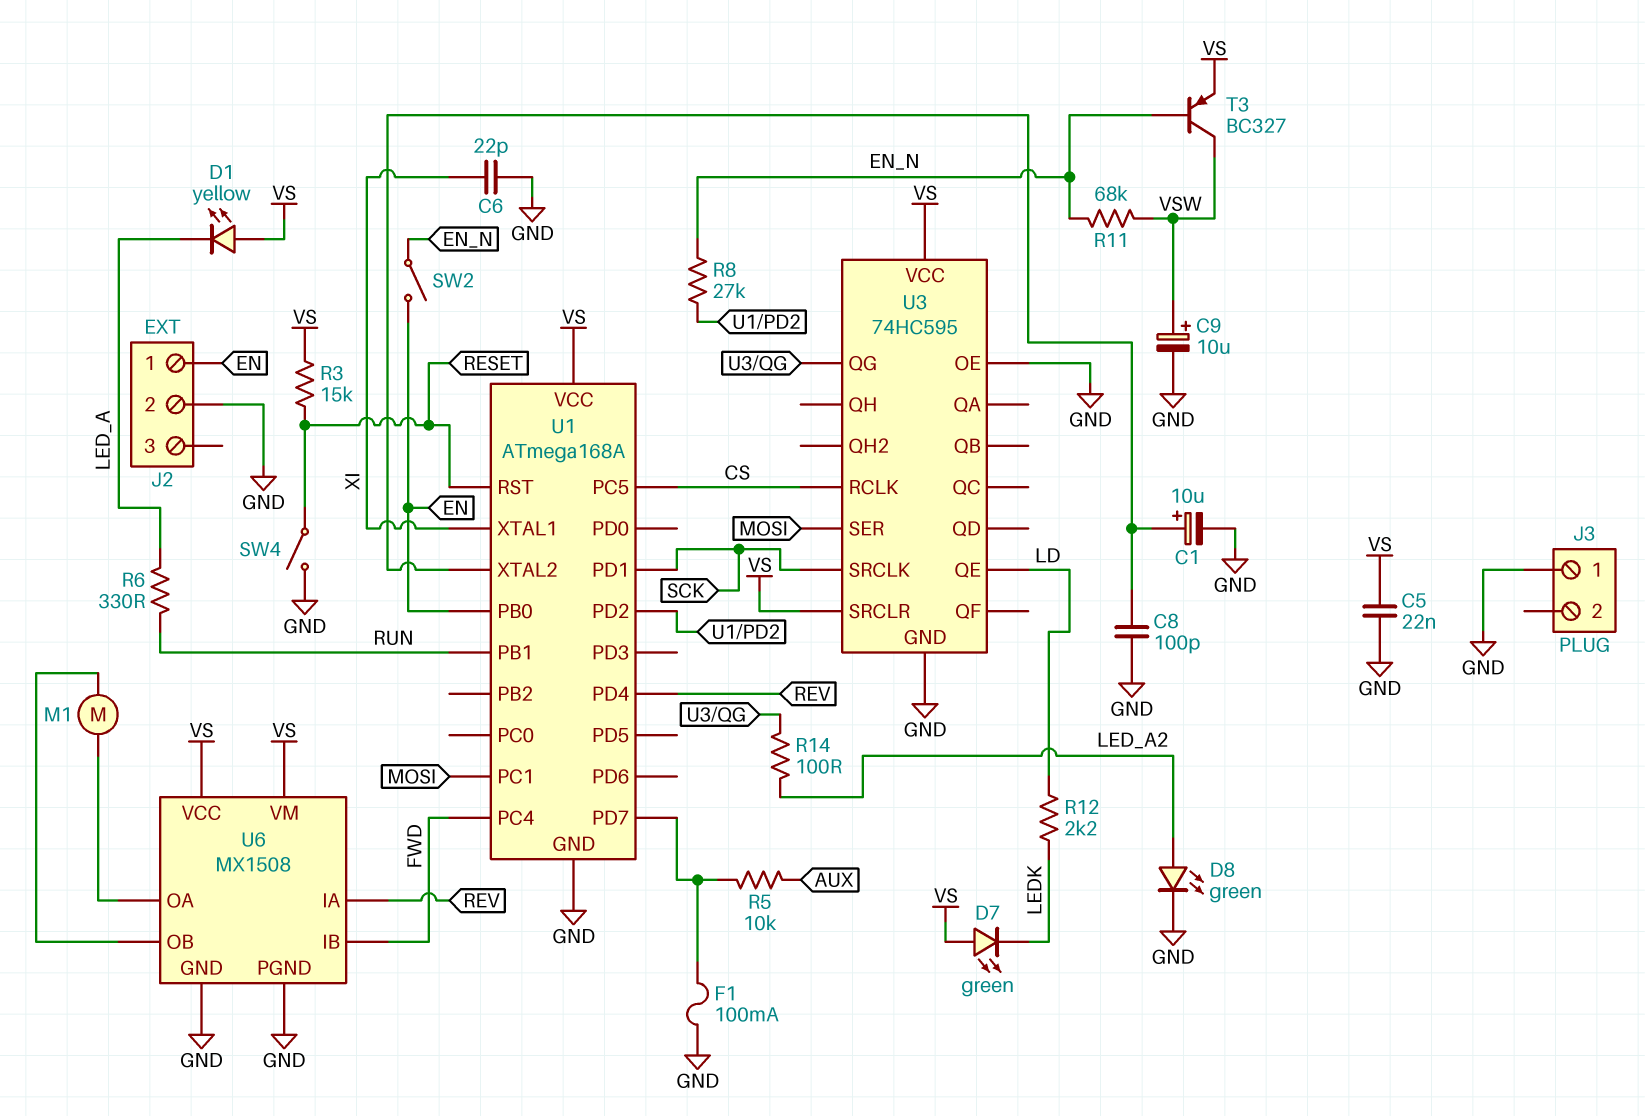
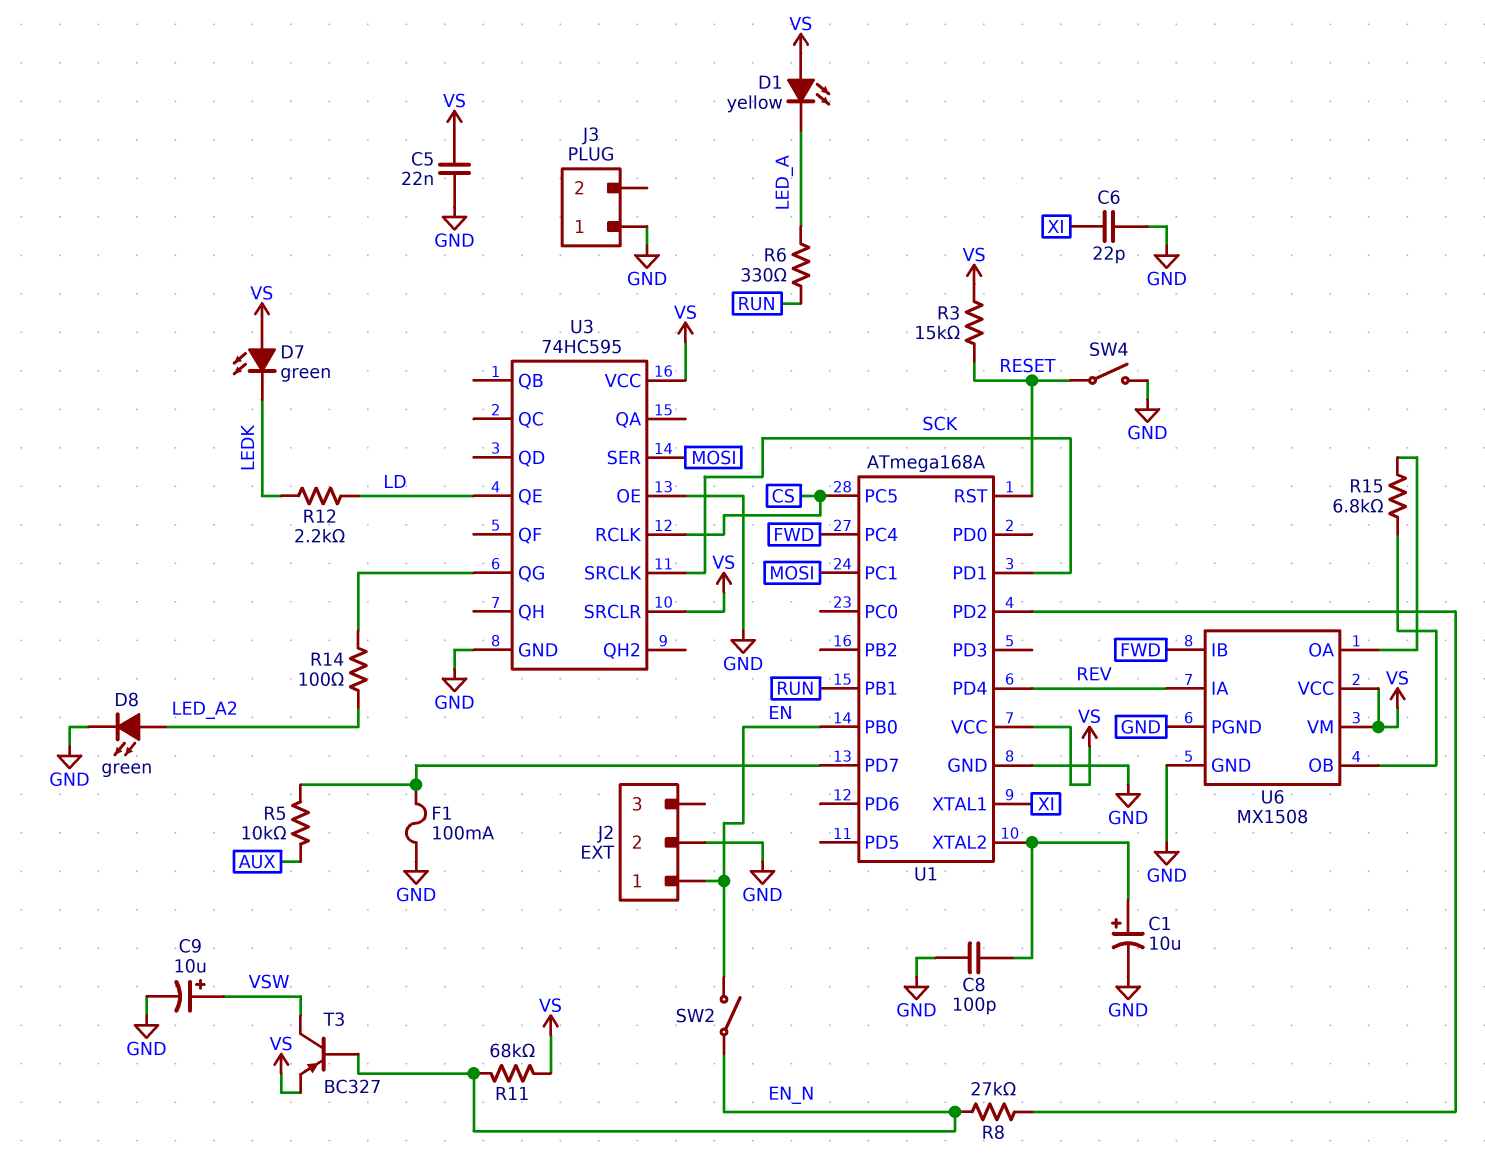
M1: motor (U6/OA, U6/OB) -> none
R11: 68k (EN_N, VSW) -> 68k (EN_N, VS)
R15: none -> 6.8k (U6/OA, U6/OB)

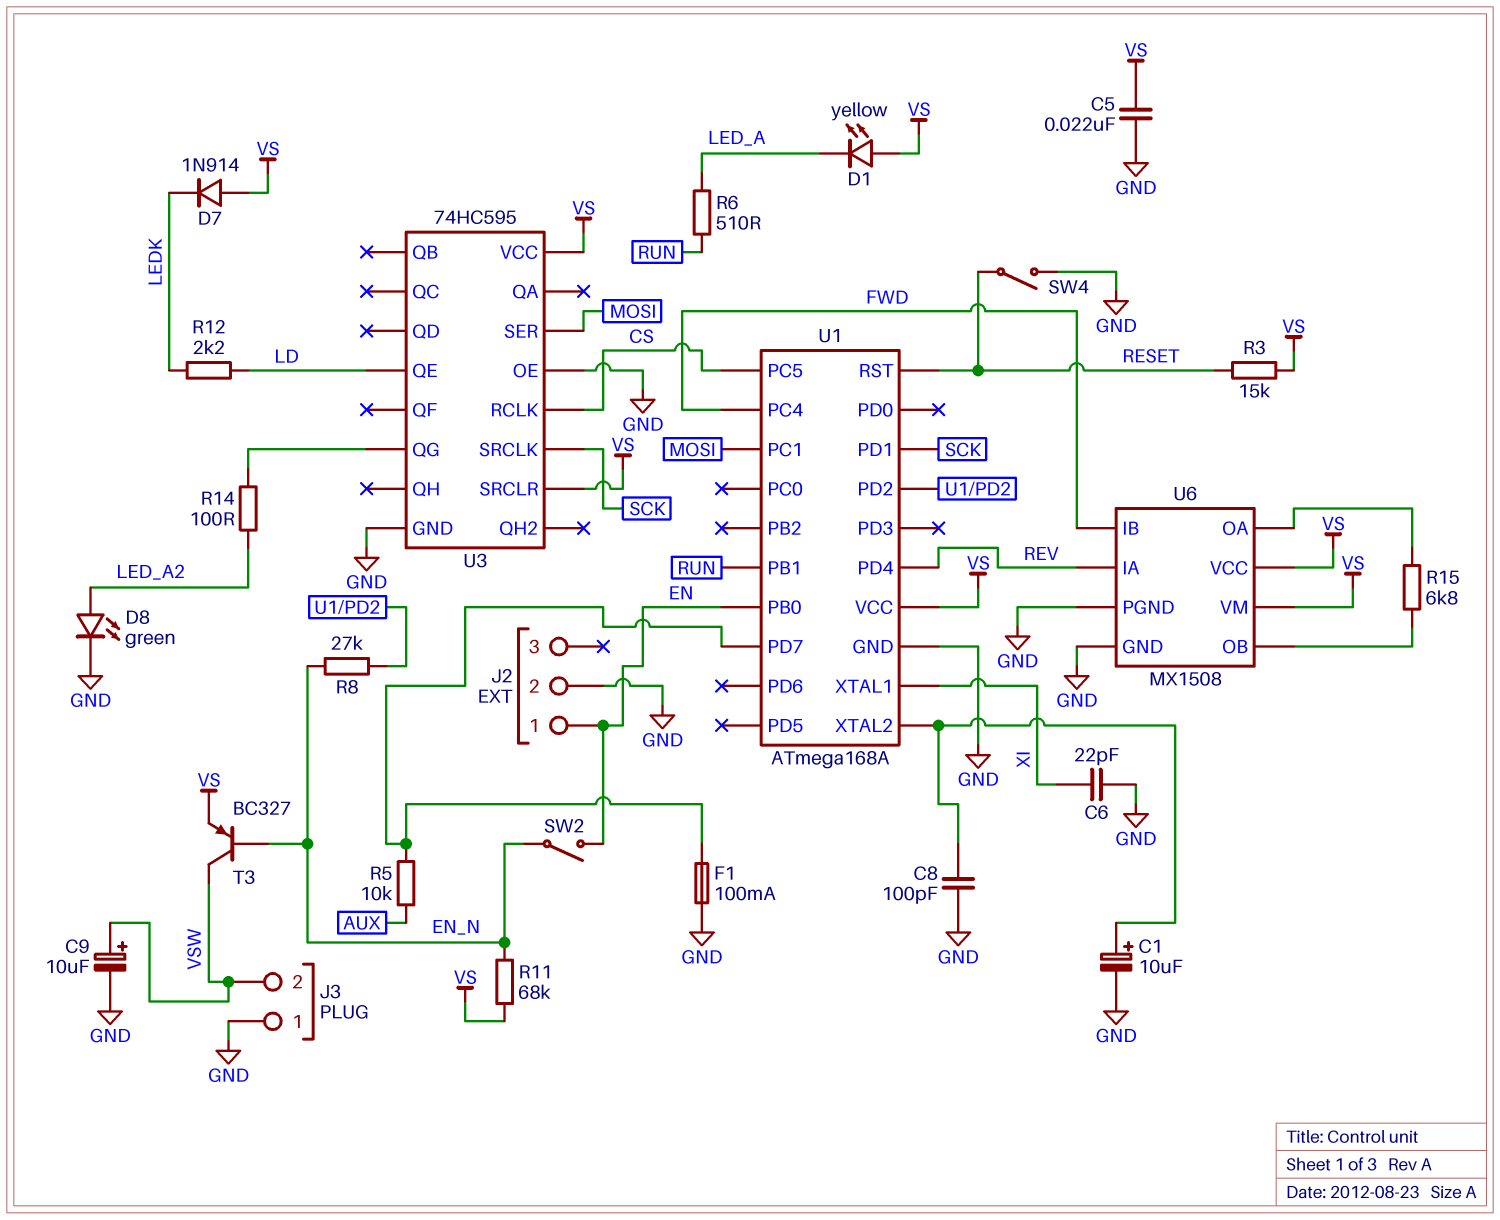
D7: LED green (A VS, K LEDK) -> diode 1N914 (A VS, K LEDK)
J3 pin 2: none -> VSW
R6: 330 (LED_A, RUN) -> 510 (LED_A, RUN)

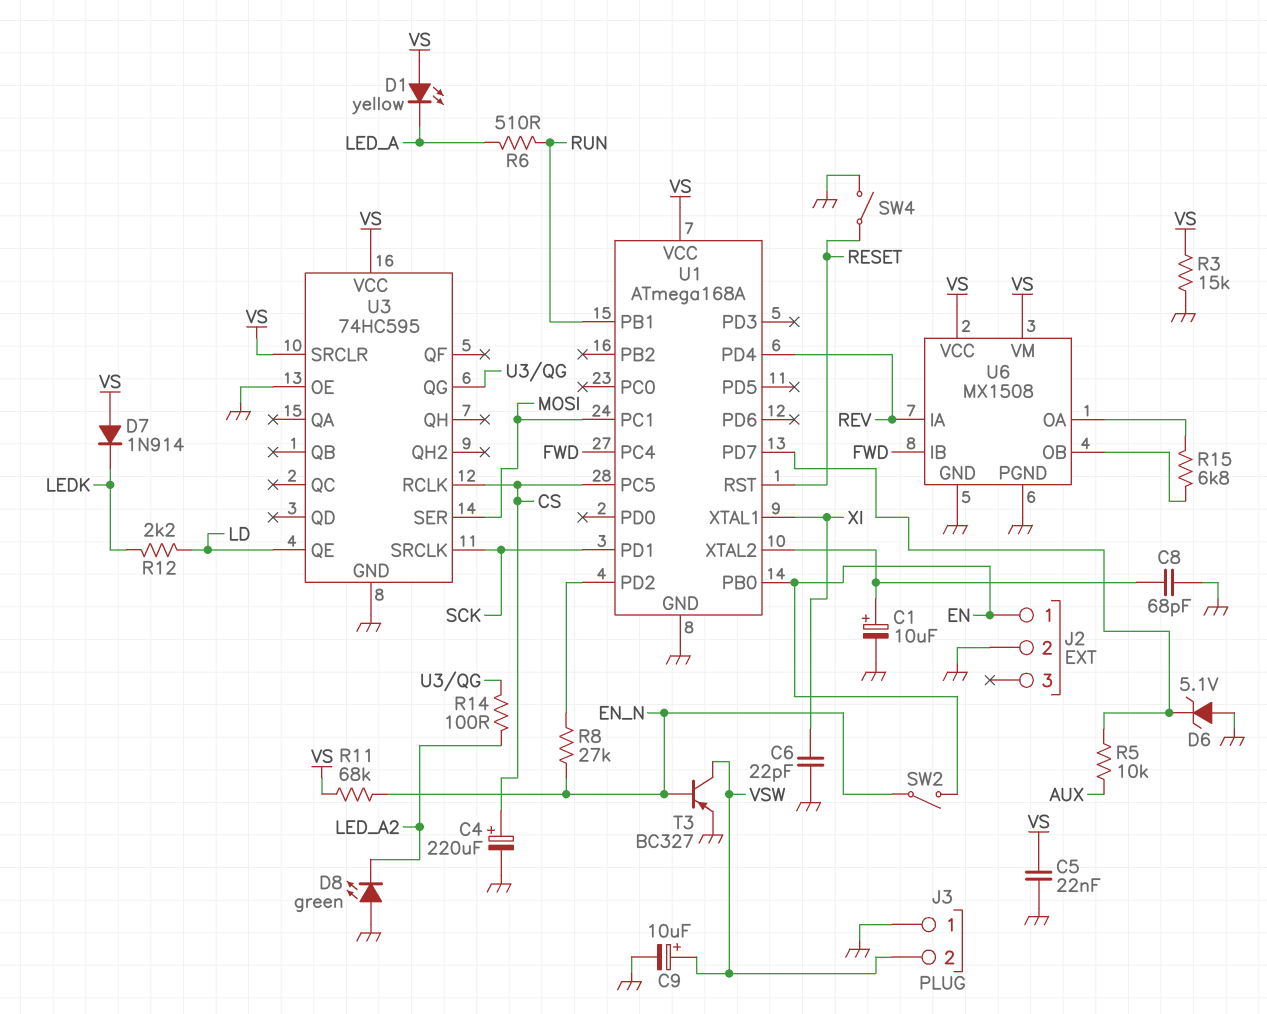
C4: none -> 220uF (plus CS, minus GND)
C8: 100pF (GND, U1/XTAL2) -> 68pF (GND, U1/XTAL2)
D6: none -> zener 5.1V (A GND, K U1/PD7)
D8: LED green (A LED_A2, K GND) -> LED green (A GND, K LED_A2)
F1: 100mA (GND, U1/PD7) -> none
R3: 15k (RESET, VS) -> 15k (GND, VS)
T3: PNP BC327 (B EN_N, C VSW, E VS) -> PNP BC327 (B EN_N, C VSW, E GND)

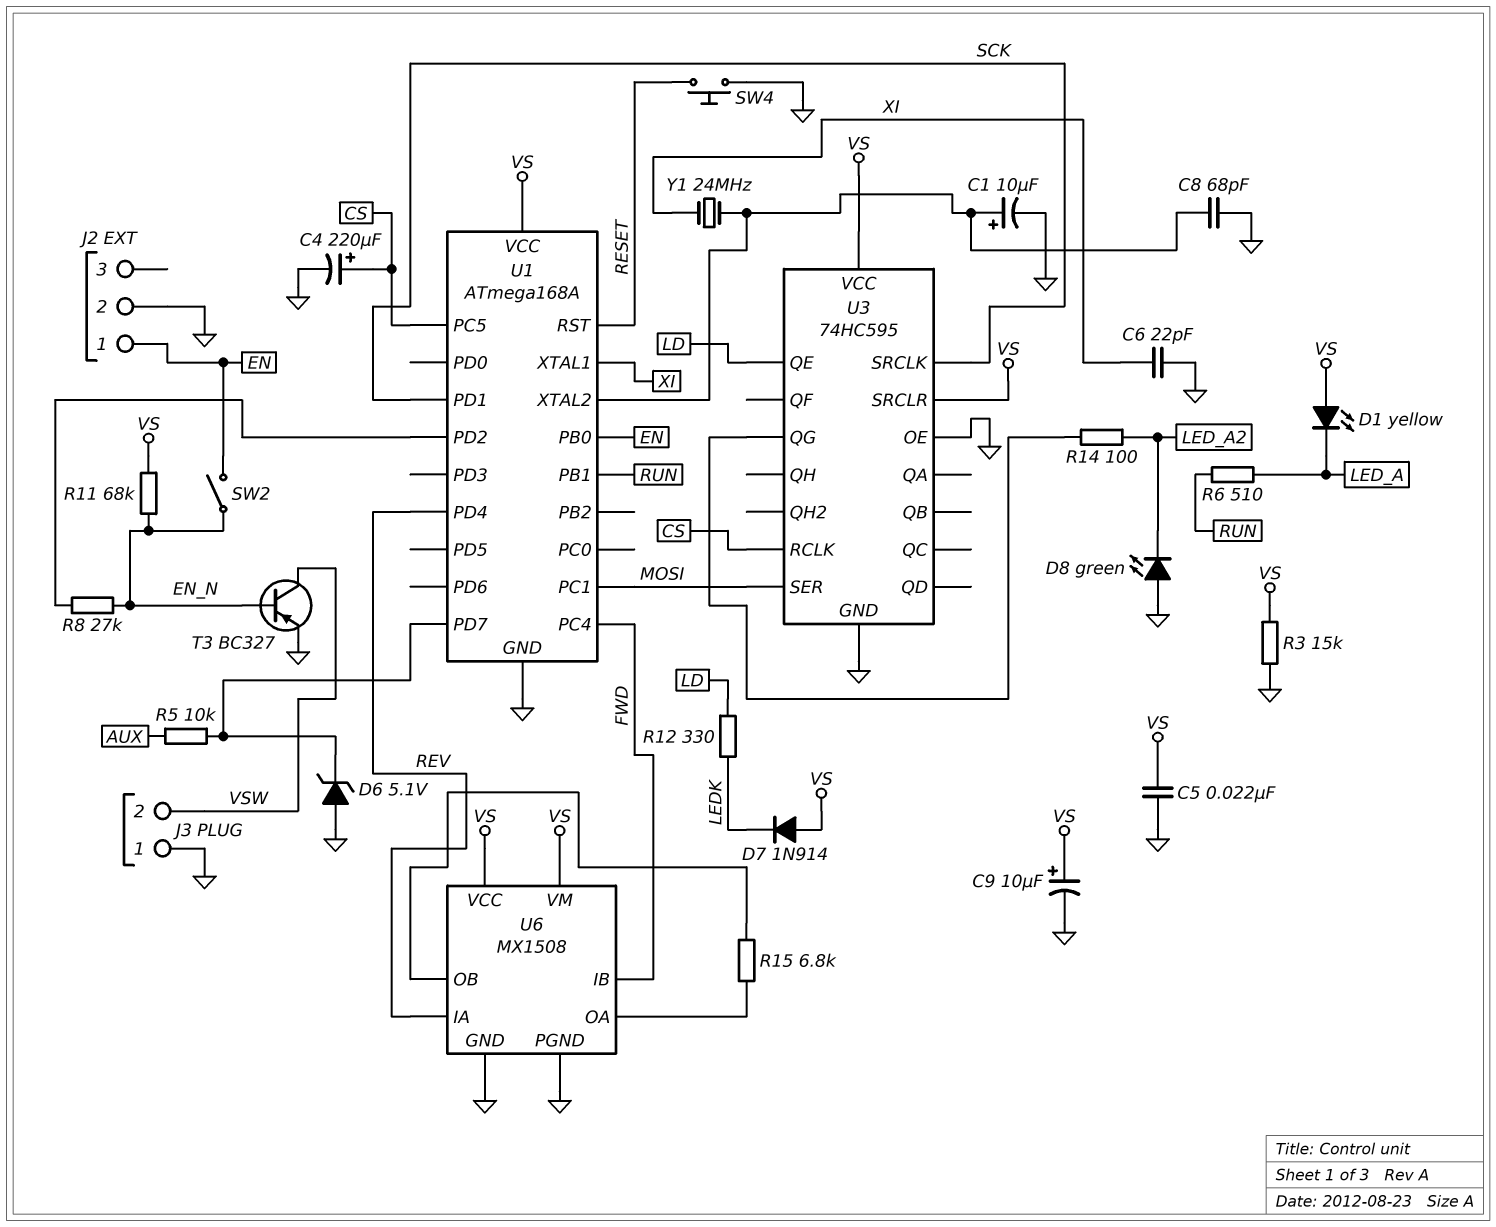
C9: 10uF (plus VSW, minus GND) -> 10uF (plus VS, minus GND)
R12: 2.2k (LD, LEDK) -> 330 (LD, LEDK)
SW4: switch (GND, RESET) -> button (GND, RESET)
Y1: none -> 24MHz (U1/XTAL2, XI)

